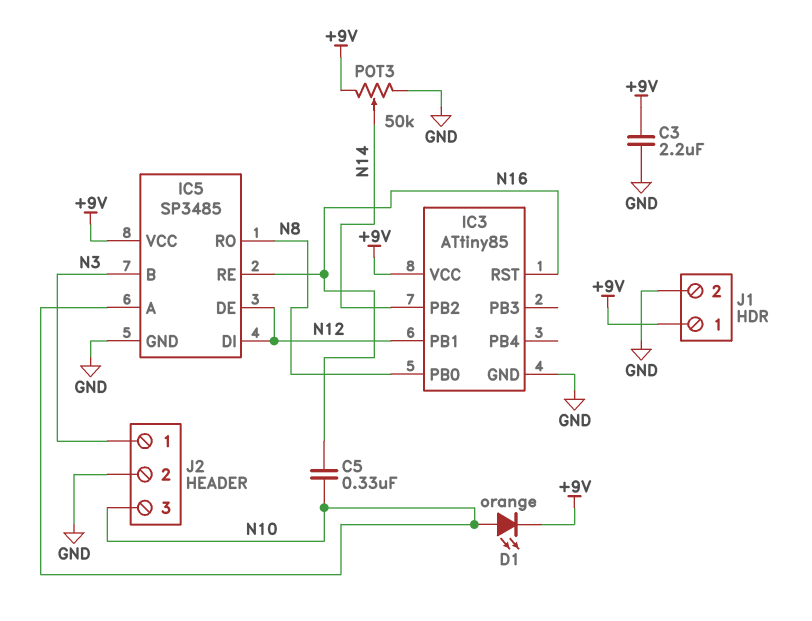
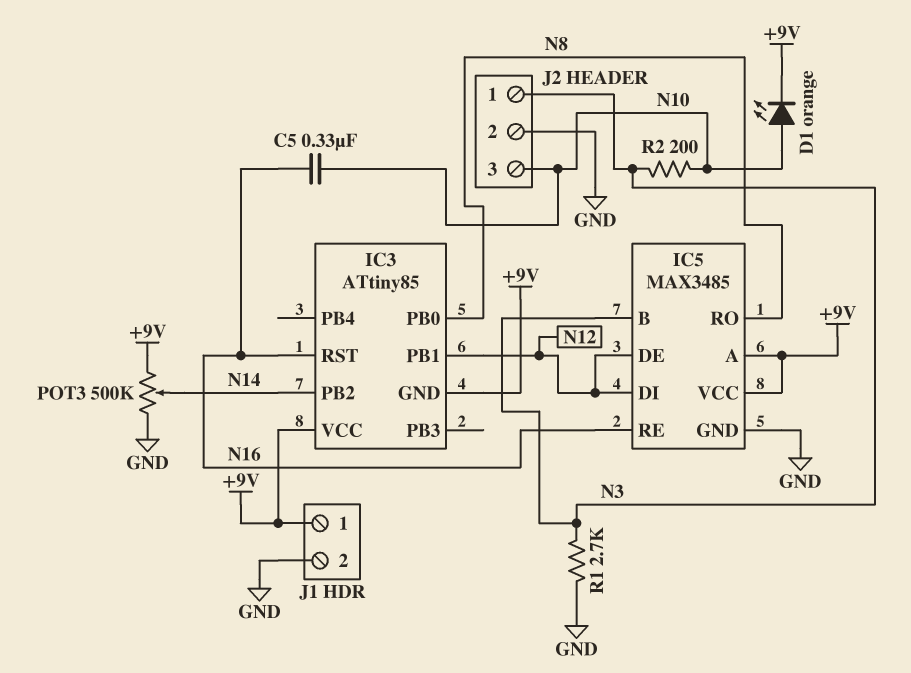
C3: 2.2uF (+9V, GND) -> none
IC3 pin GND: GND -> +9V
IC5: SP3485 -> MAX3485
IC5 pin A: N10 -> +9V
POT3: 50k (+9V, GND, wiper N14) -> 500k (+9V, GND, wiper N14)
R1: none -> 2.7k (GND, N3)
R2: none -> 200 (N3, N10)

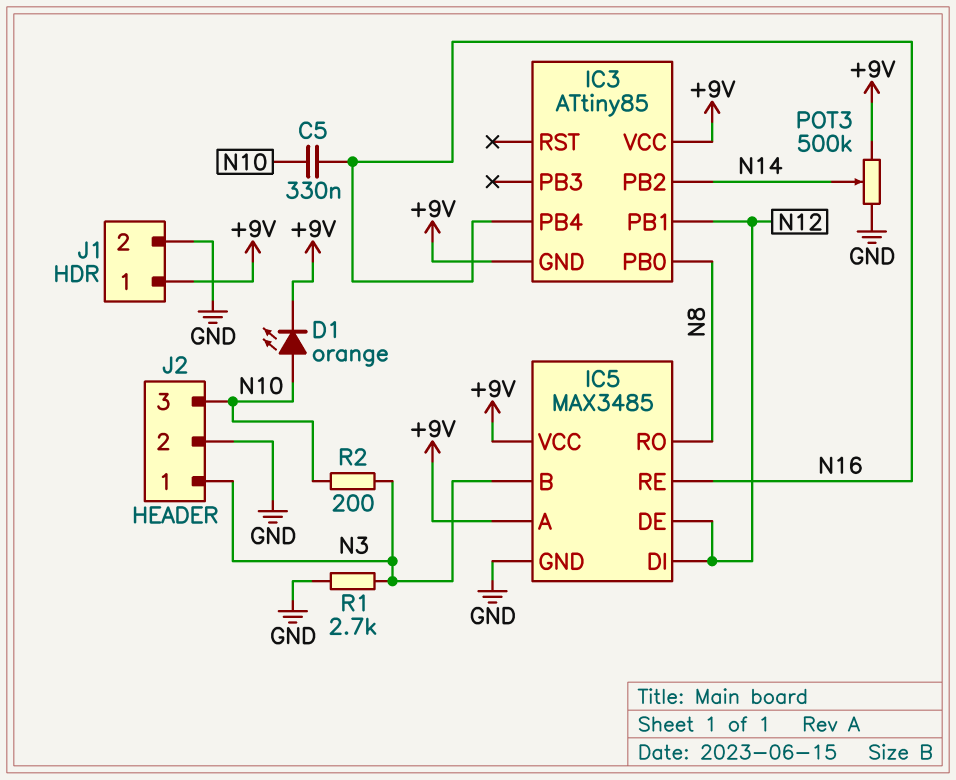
IC3 pin PB4: none -> N16
IC3 pin RST: N16 -> none

